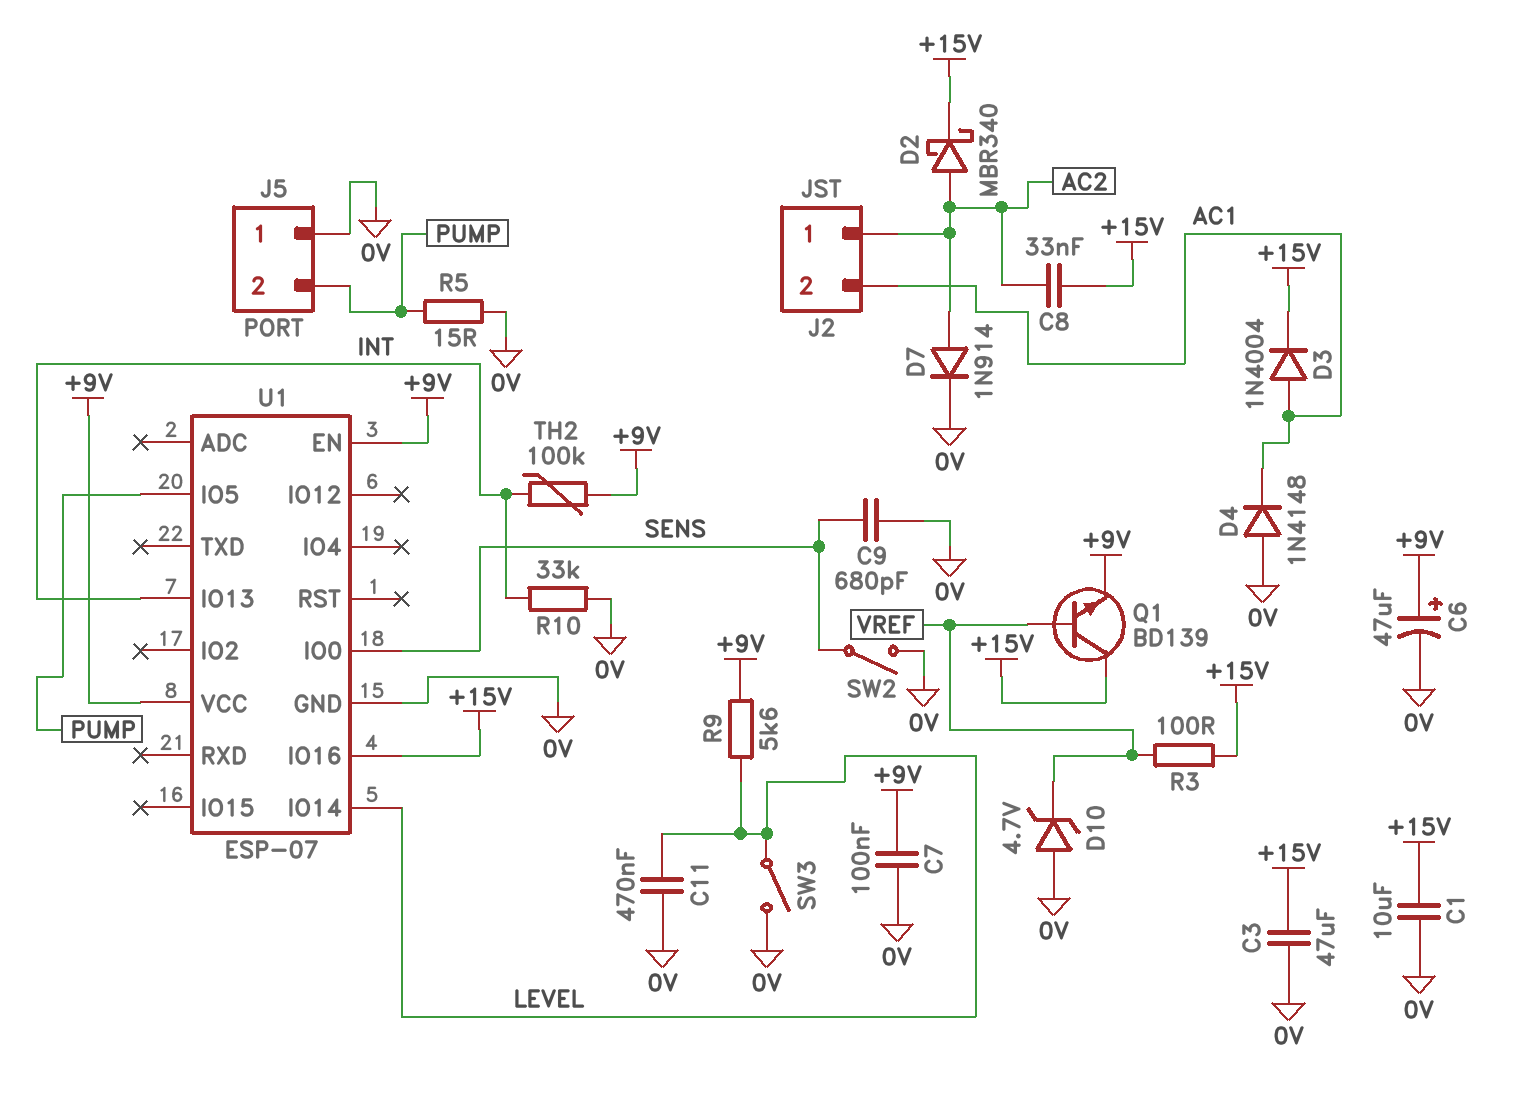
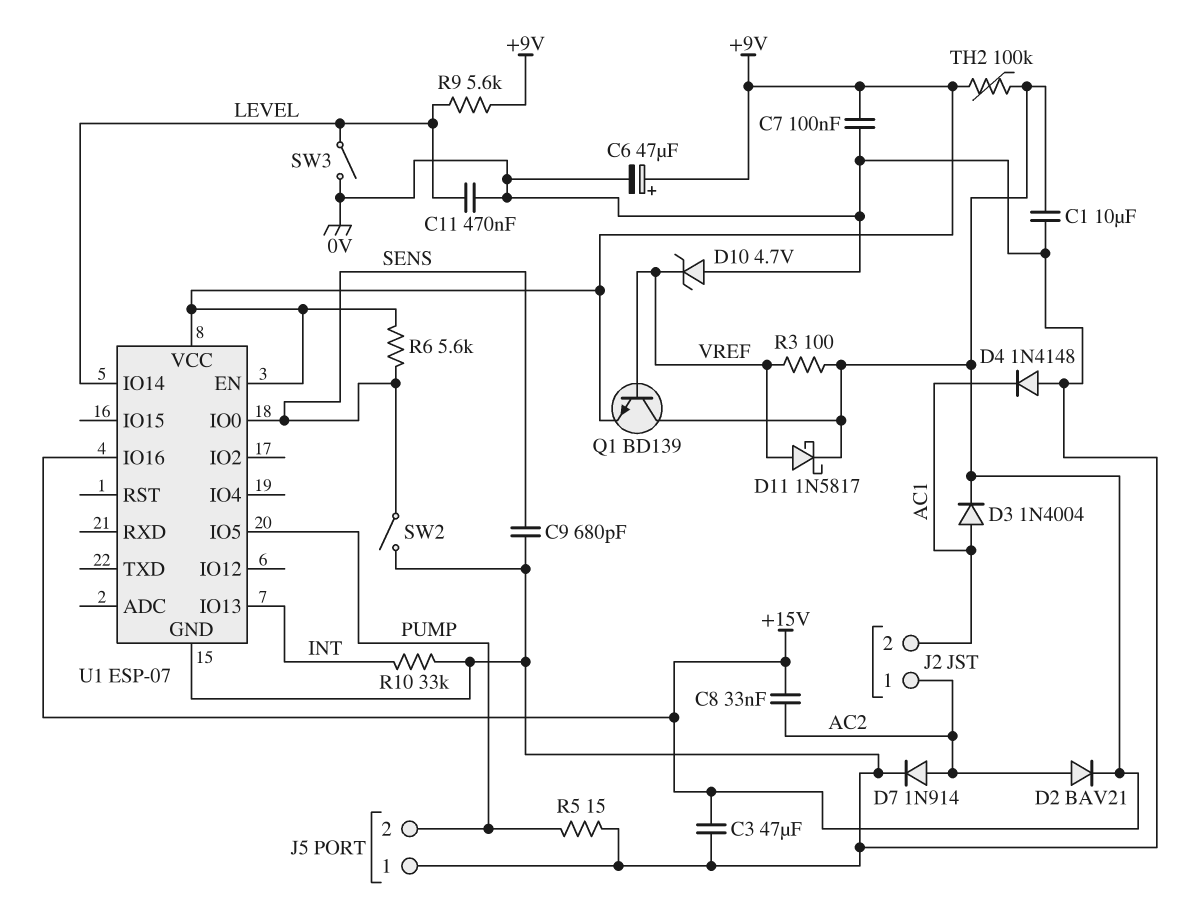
D2: schottky MBR340 (A AC2, K +15V) -> diode BAV21 (A AC2, K +15V)
D11: none -> schottky 1N5817 (A VREF, K +15V)
R6: none -> 5.6k (+9V, SENS)
TH2: 100k (+9V, INT) -> 100k (+9V, +15V)

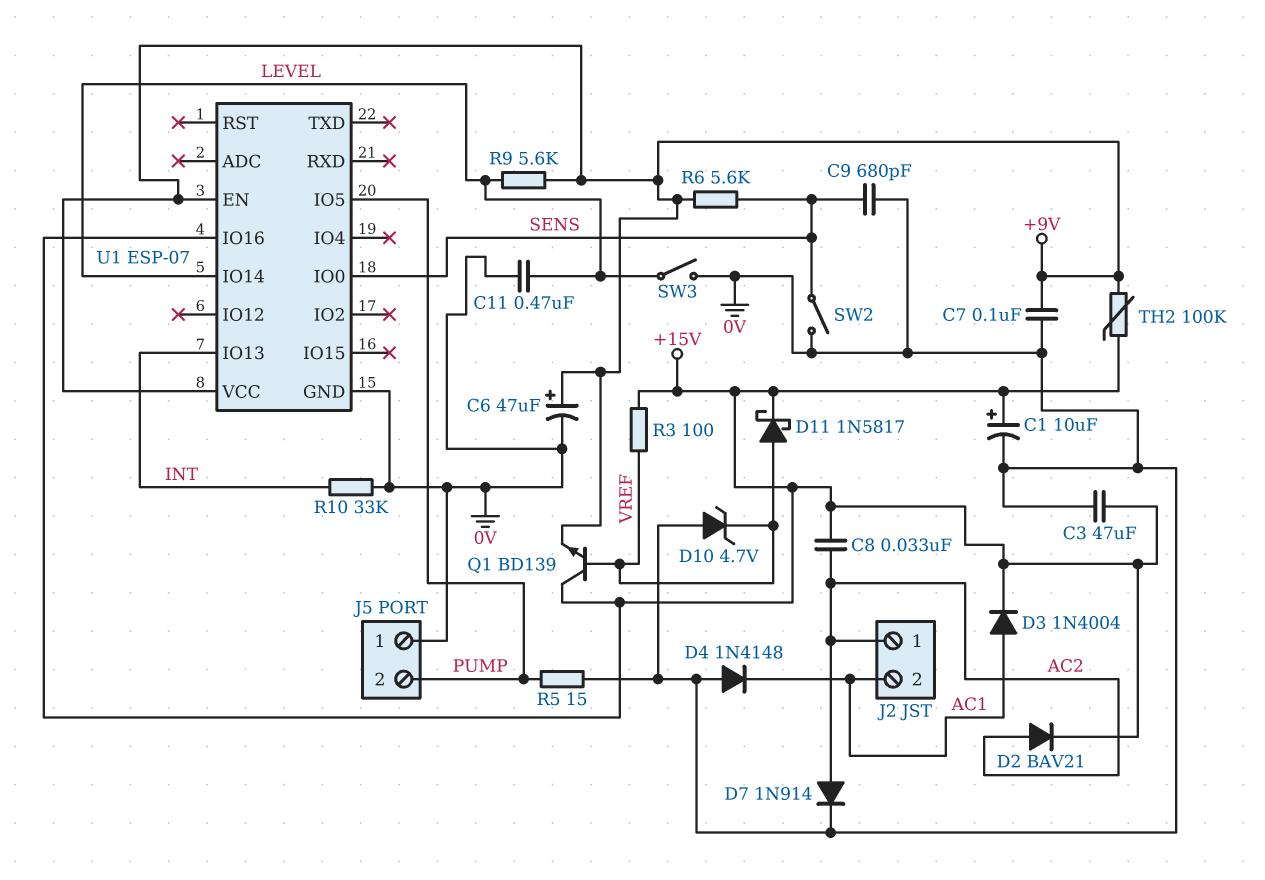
C1: 10uF (+15V, 0V) -> 10uF (plus +15V, minus 0V)

